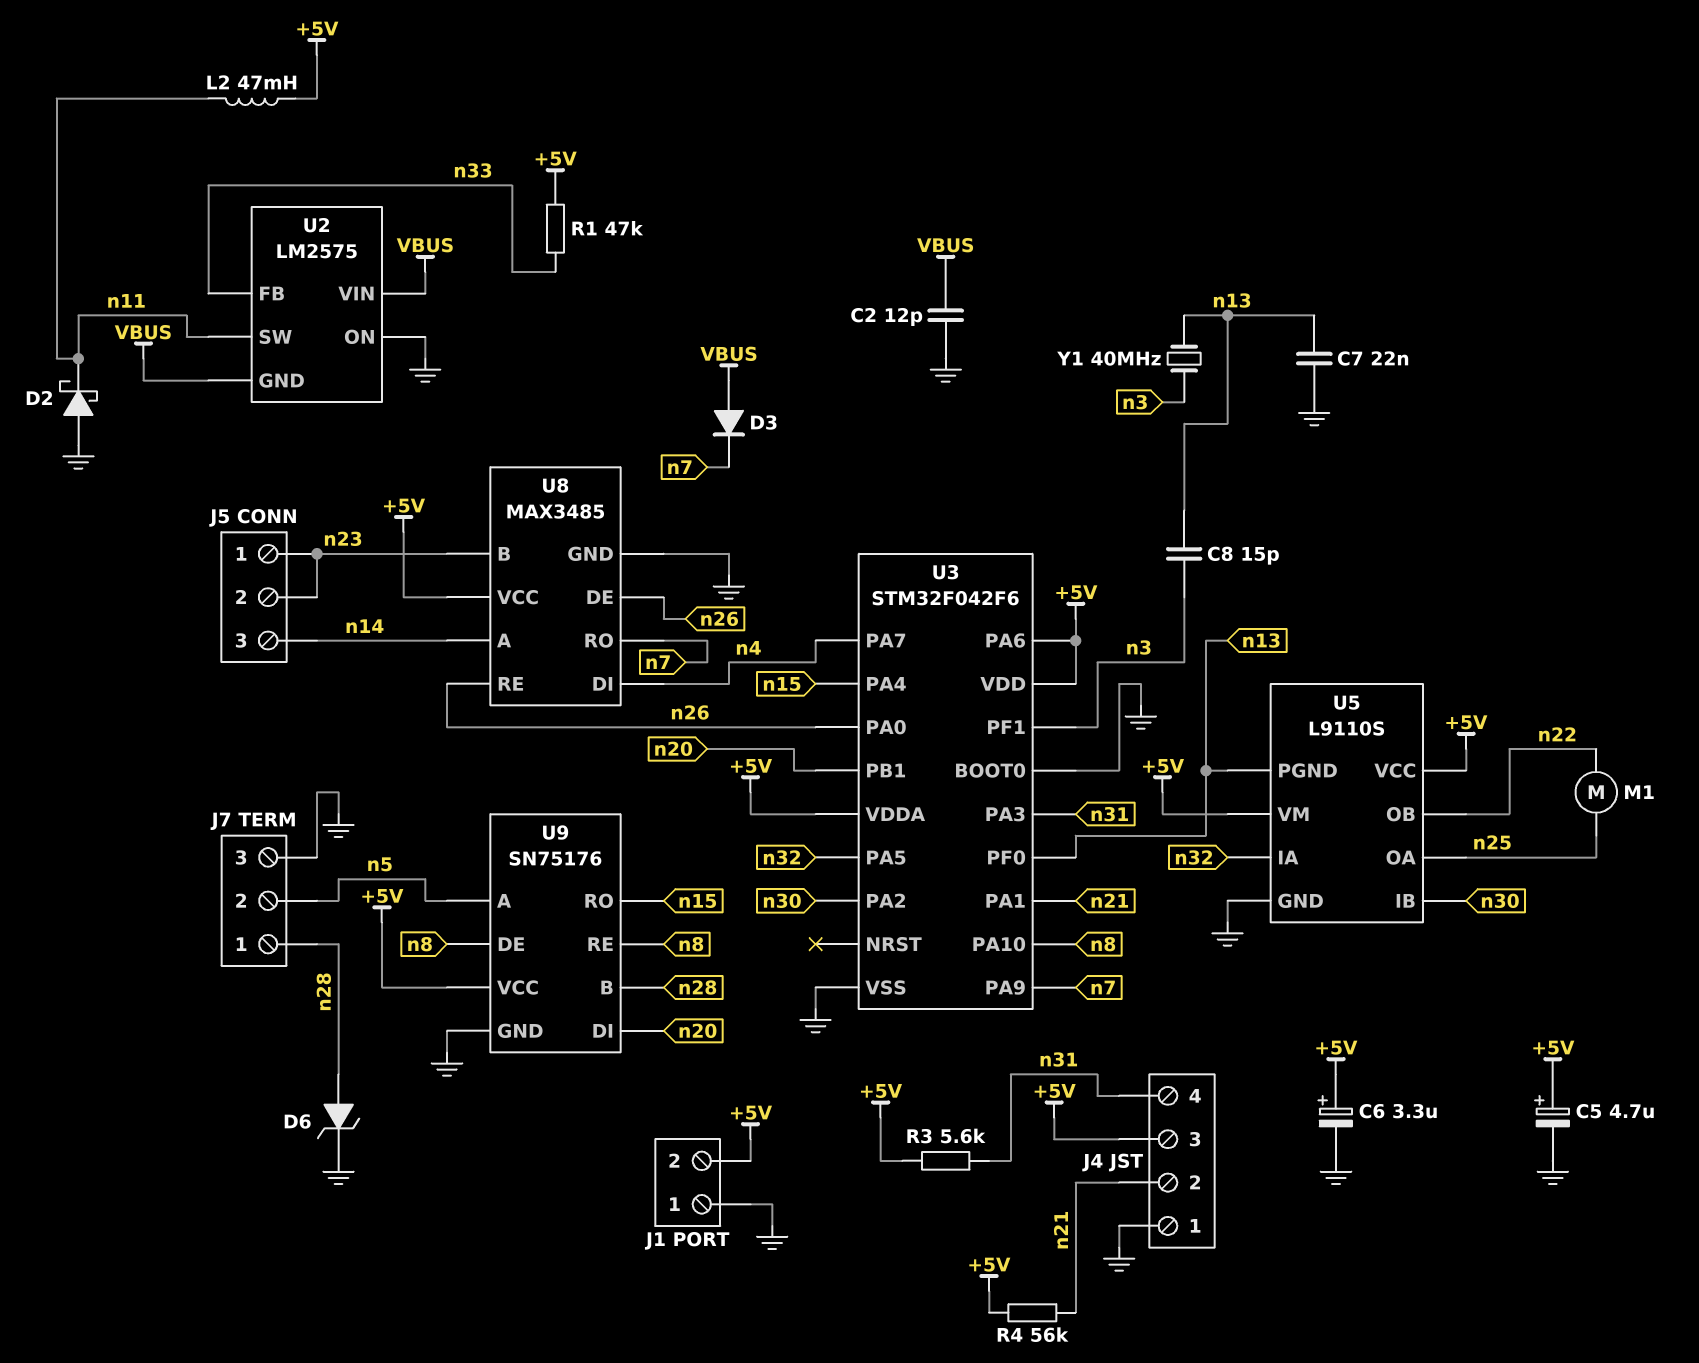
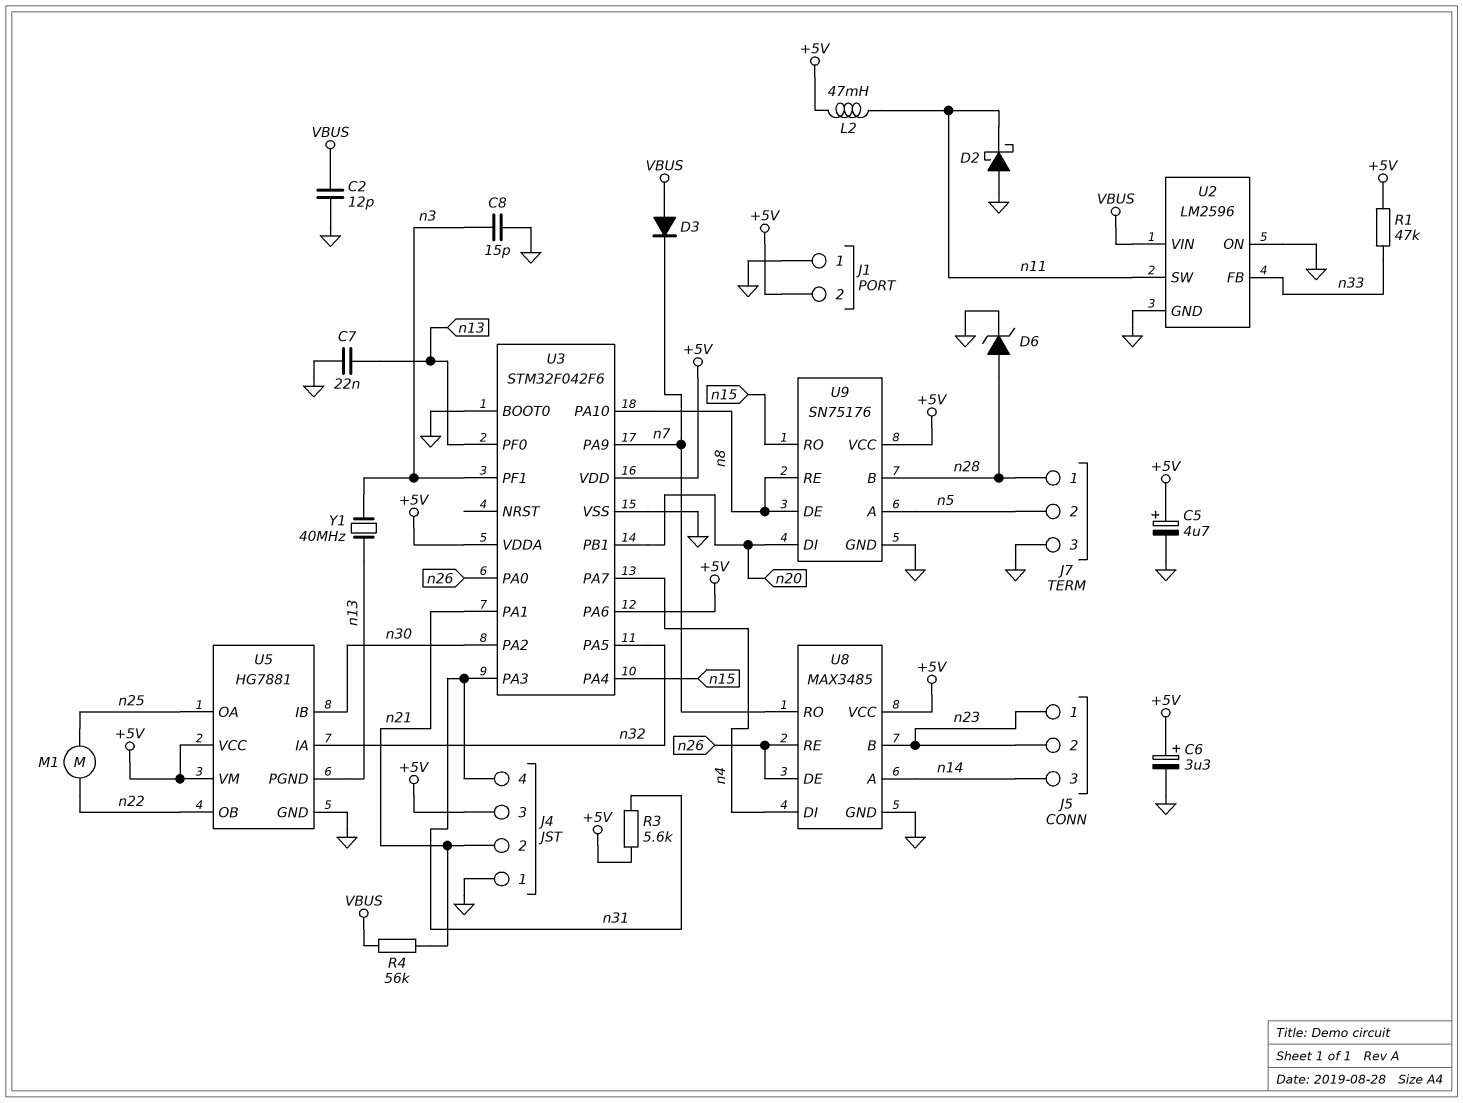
C8: 15pF (n3, n13) -> 15pF (GND, n3)
R4: 56k (+5V, n21) -> 56k (VBUS, n21)
U2: LM2575 -> LM2596
U2 pin GND: VBUS -> GND
U5: L9110S -> HG7881

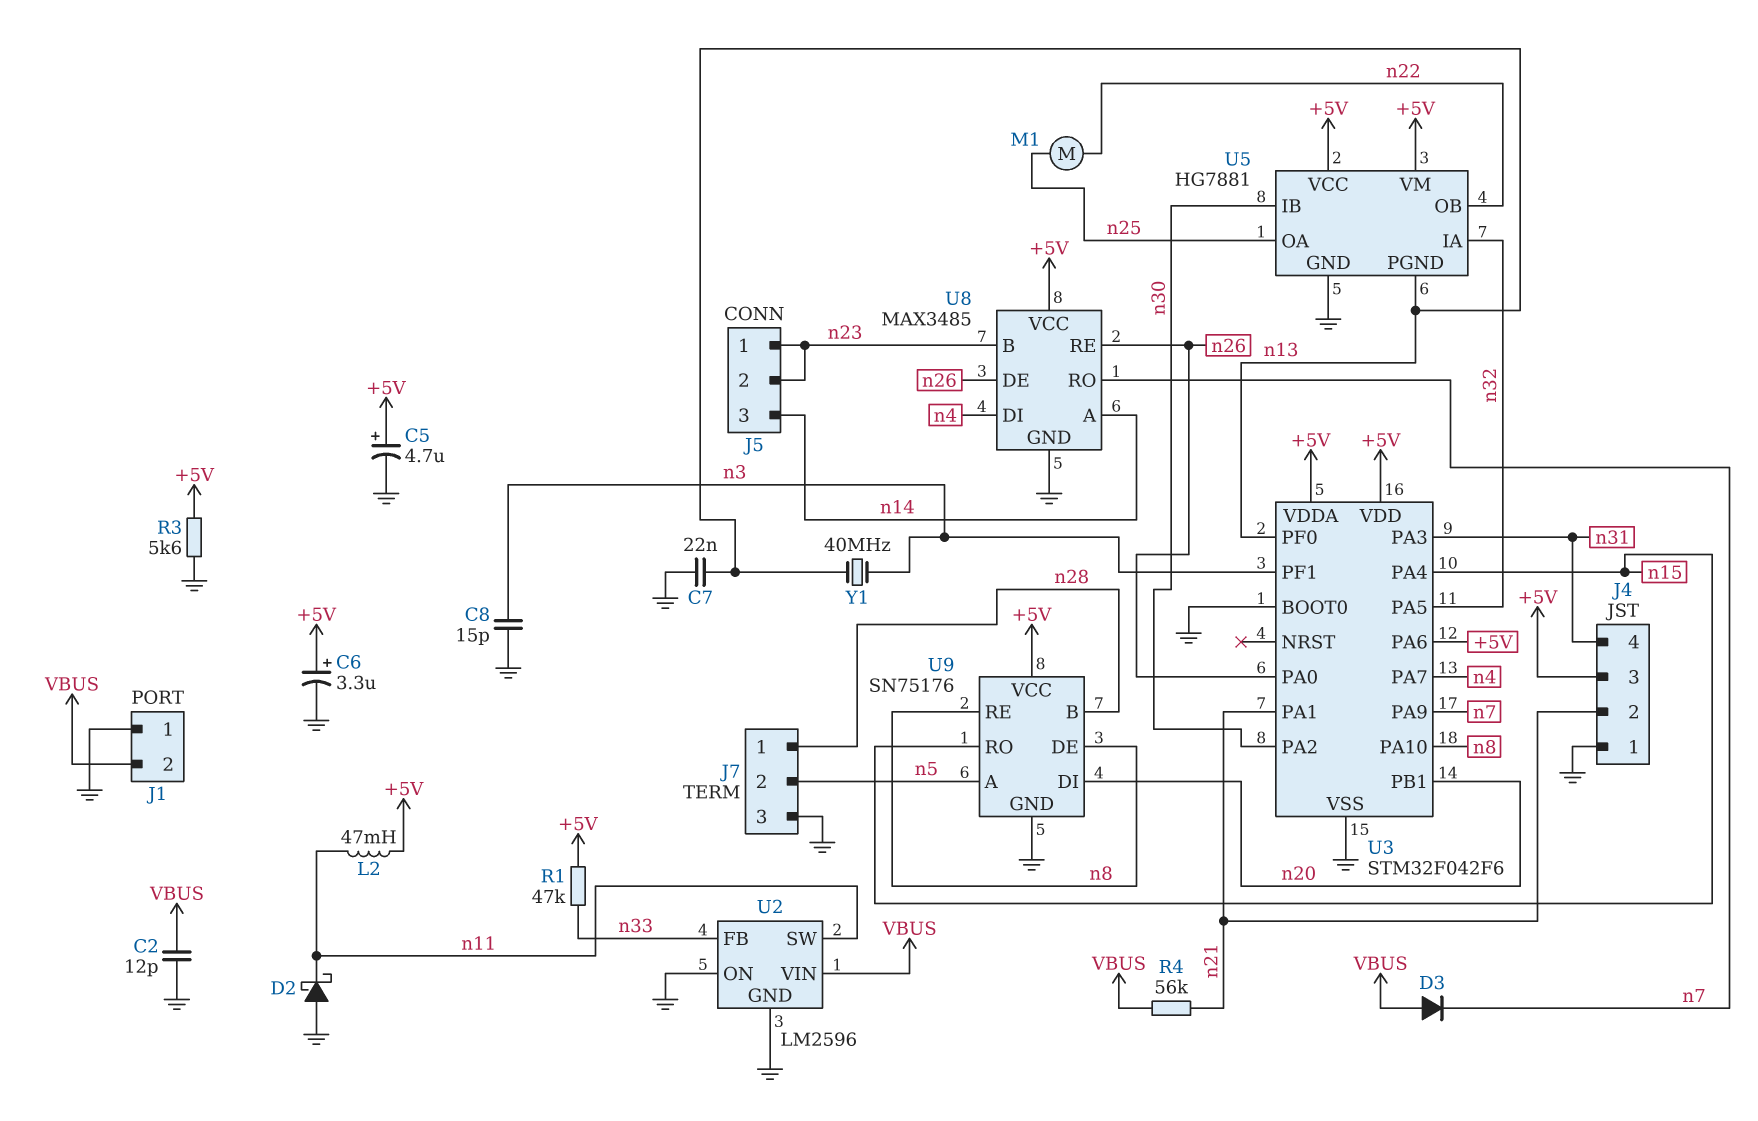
D6: zener (A n28, K GND) -> none
J1 pin 2: +5V -> VBUS
R3: 5.6k (+5V, n31) -> 5.6k (+5V, GND)

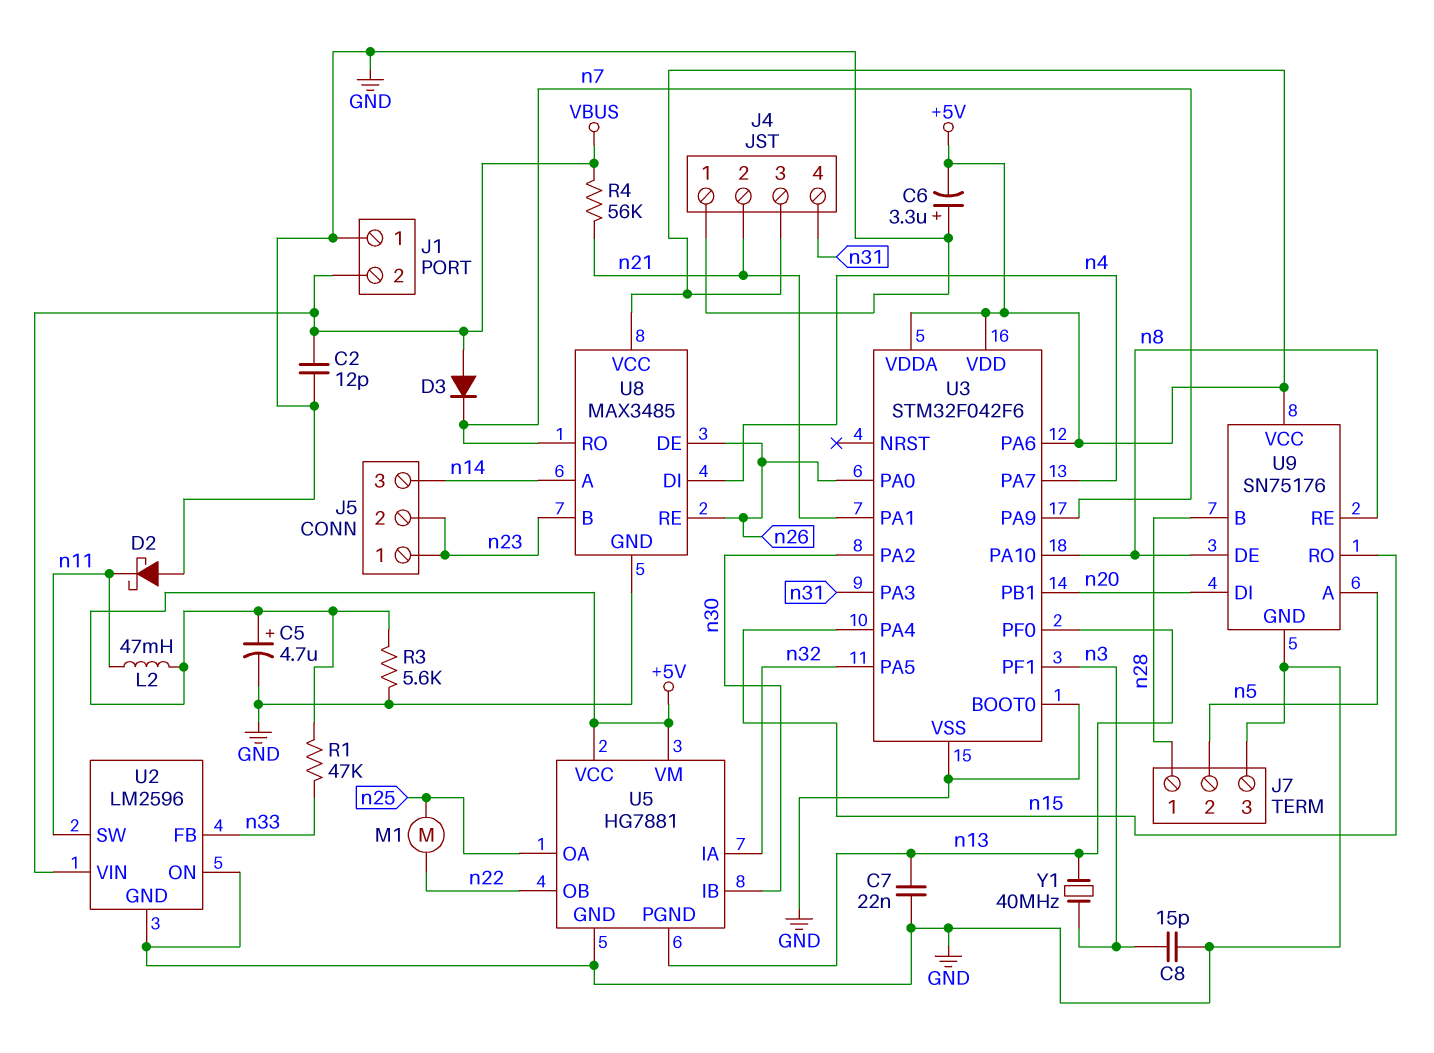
C6: 3.3uF (plus +5V, minus GND) -> 3.3uF (plus GND, minus +5V)

